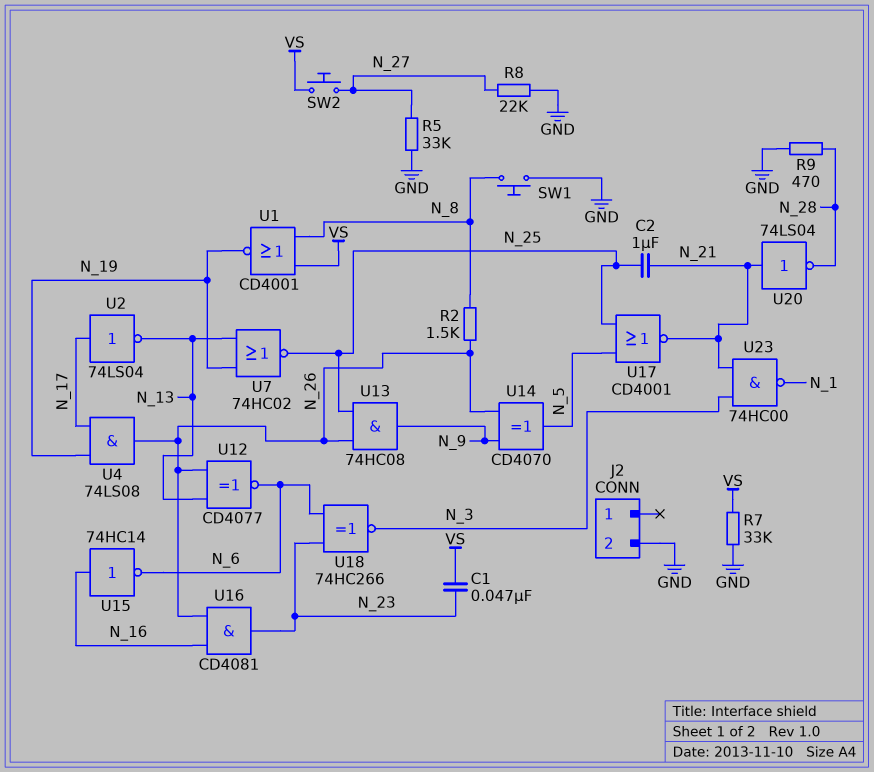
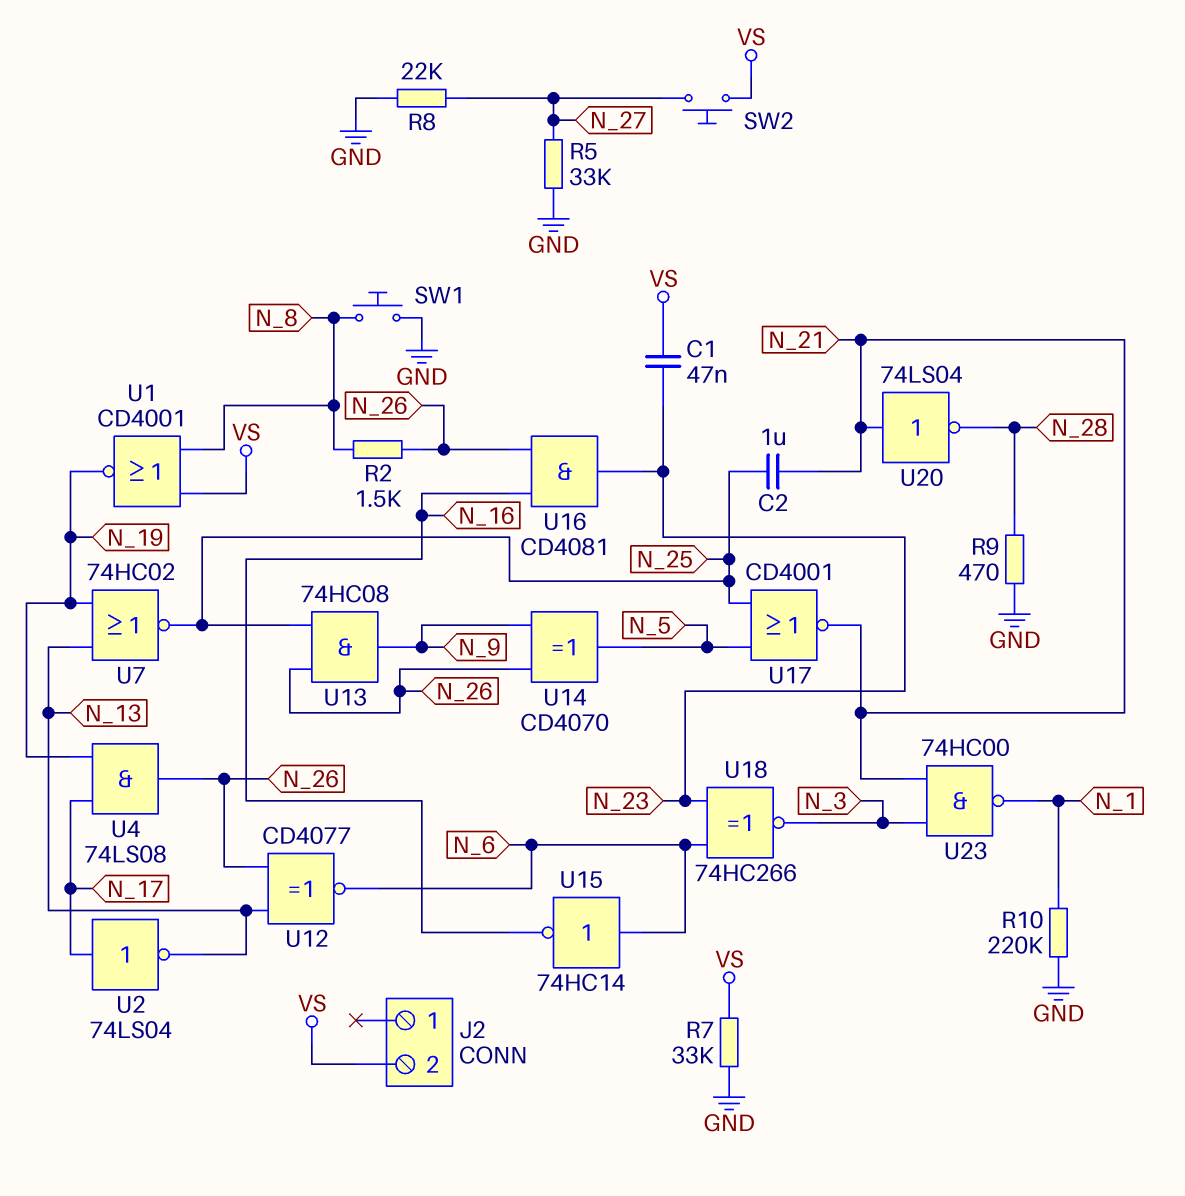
J2 pin 2: GND -> VS
R10: none -> 220k (GND, N_1)
U15: NOT 74HC14 (in N_16, out N_6) -> NOT 74HC14 (in N_6, out N_16)

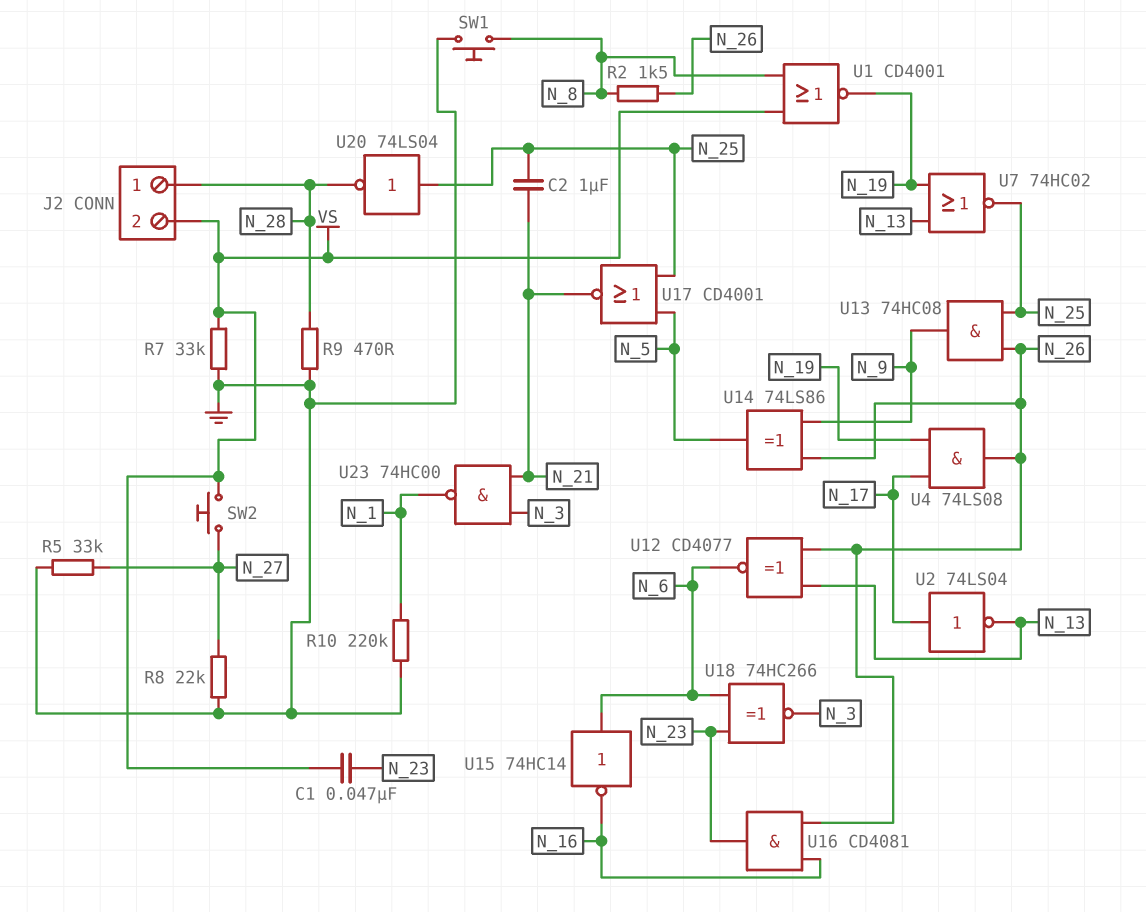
J2 pin 1: none -> N_28
U14: XOR CD4070 (in N_9, in N_26, out N_5) -> XOR 74LS86 (in N_9, in N_26, out N_5)
U20: NOT 74LS04 (in N_21, out N_28) -> NOT 74LS04 (in N_25, out N_28)

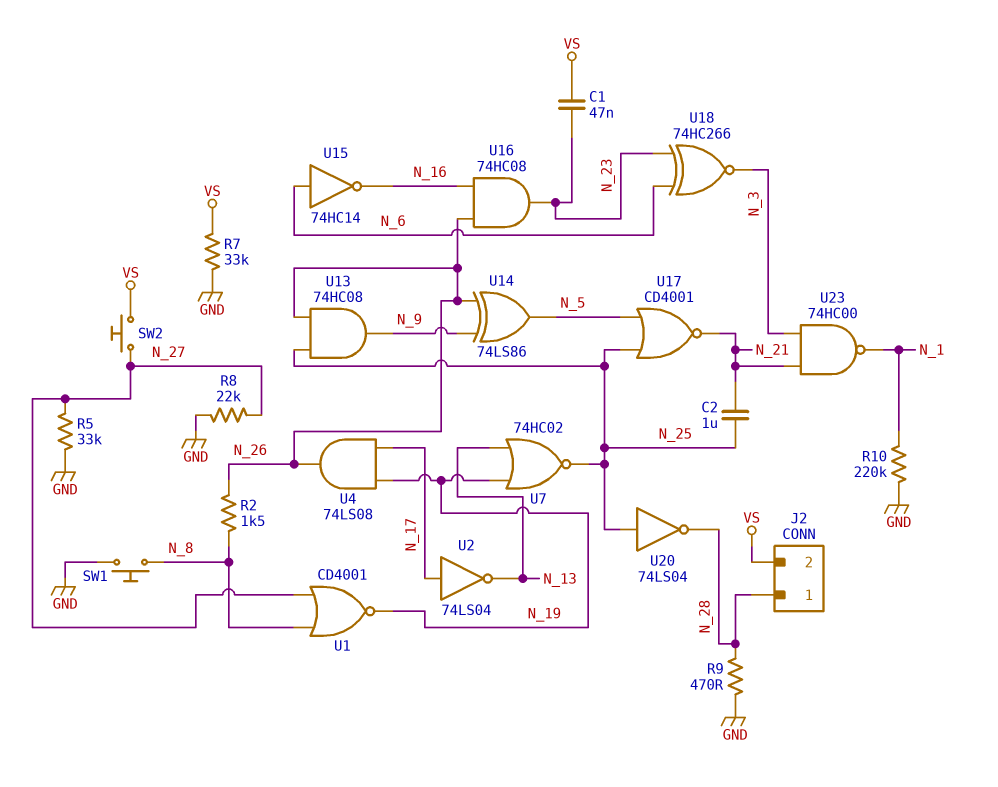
U1: NOR CD4001 (in N_8, in VS, out N_19) -> NOR CD4001 (in N_8, in N_27, out N_19)
U12: XNOR CD4077 (in N_13, in N_26, out N_6) -> none
U16: AND CD4081 (in N_16, in N_26, out N_23) -> AND 74HC08 (in N_16, in N_26, out N_23)

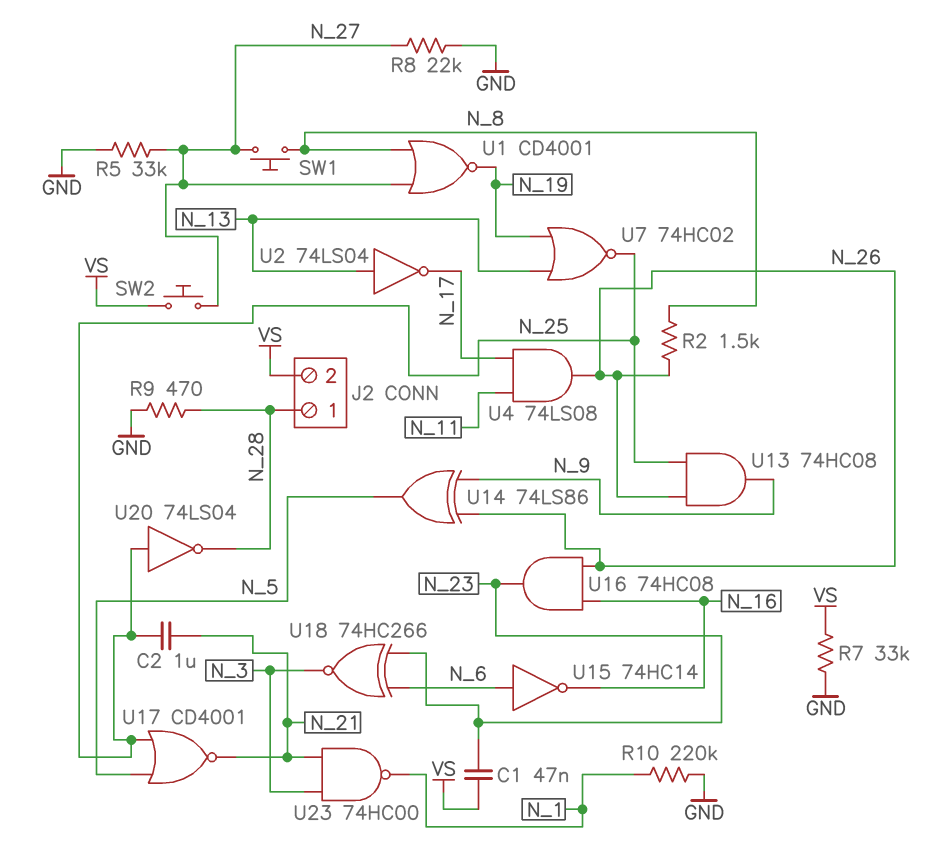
SW1: button (GND, N_8) -> button (N_8, N_27)
U2: NOT 74LS04 (in N_17, out N_13) -> NOT 74LS04 (in N_13, out N_17)
U4: AND 74LS08 (in N_17, in N_19, out N_26) -> AND 74LS08 (in N_11, in N_17, out N_26)

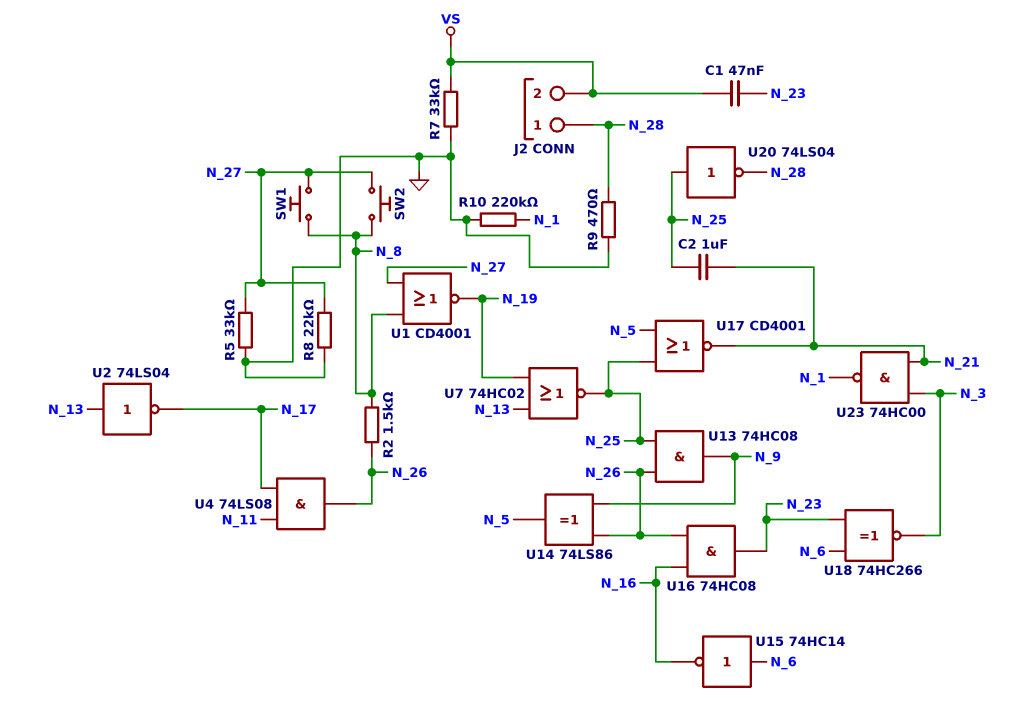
SW2: button (N_27, VS) -> button (N_8, N_27)

